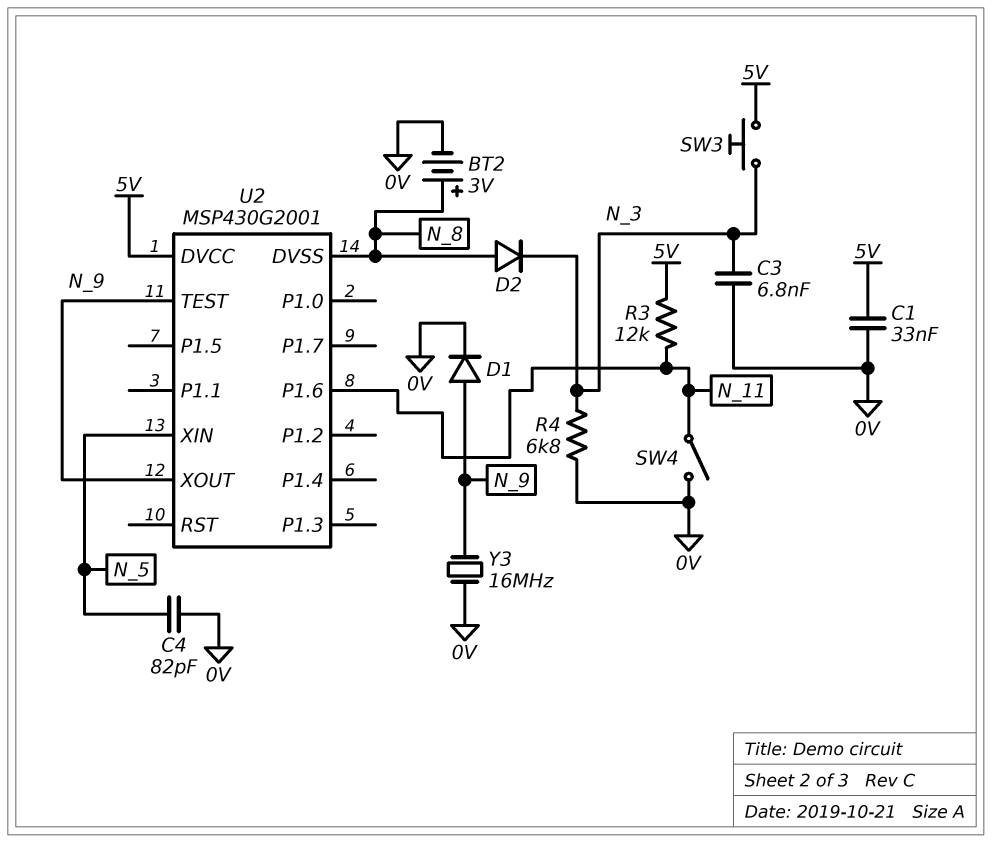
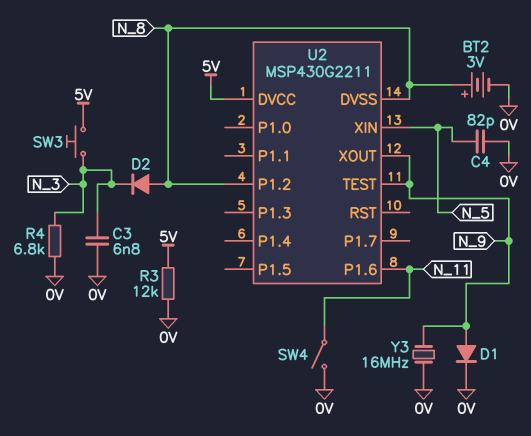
C1: 33nF (0V, 5V) -> none
R3: 12k (5V, N_11) -> 12k (0V, 5V)
U2: MSP430G2001 -> MSP430G2211
U2 pin P1.2: none -> N_8

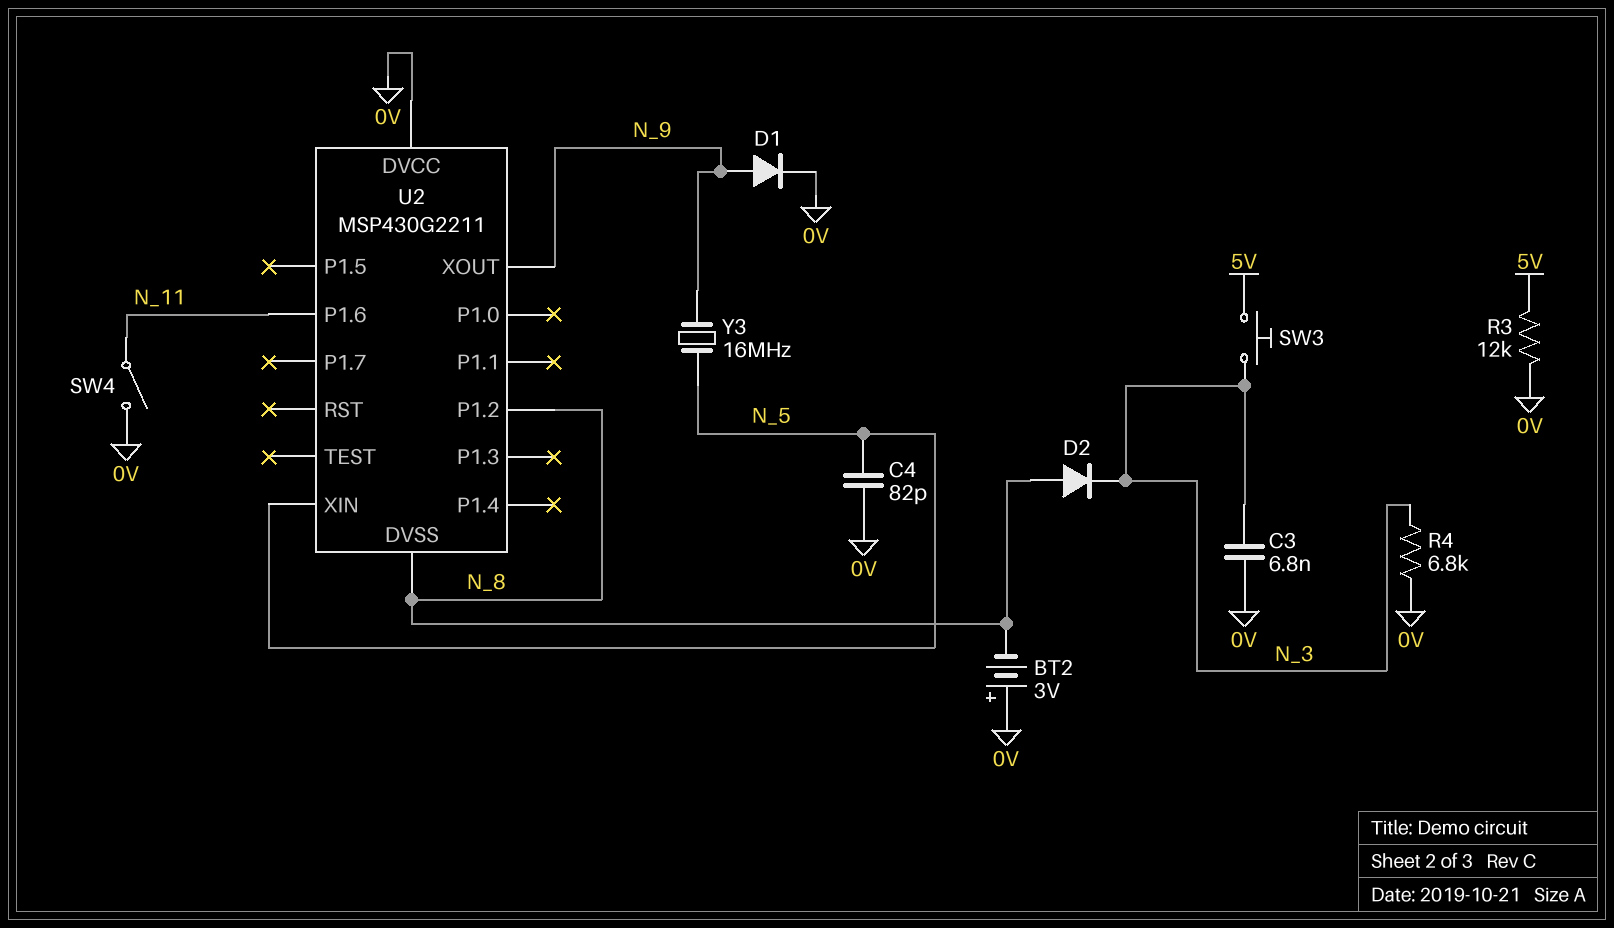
BT2: 3V (plus N_8, minus 0V) -> 3V (plus 0V, minus N_8)
U2 pin DVCC: 5V -> 0V
U2 pin TEST: N_9 -> none
Y3: 16MHz (0V, N_9) -> 16MHz (N_5, N_9)

